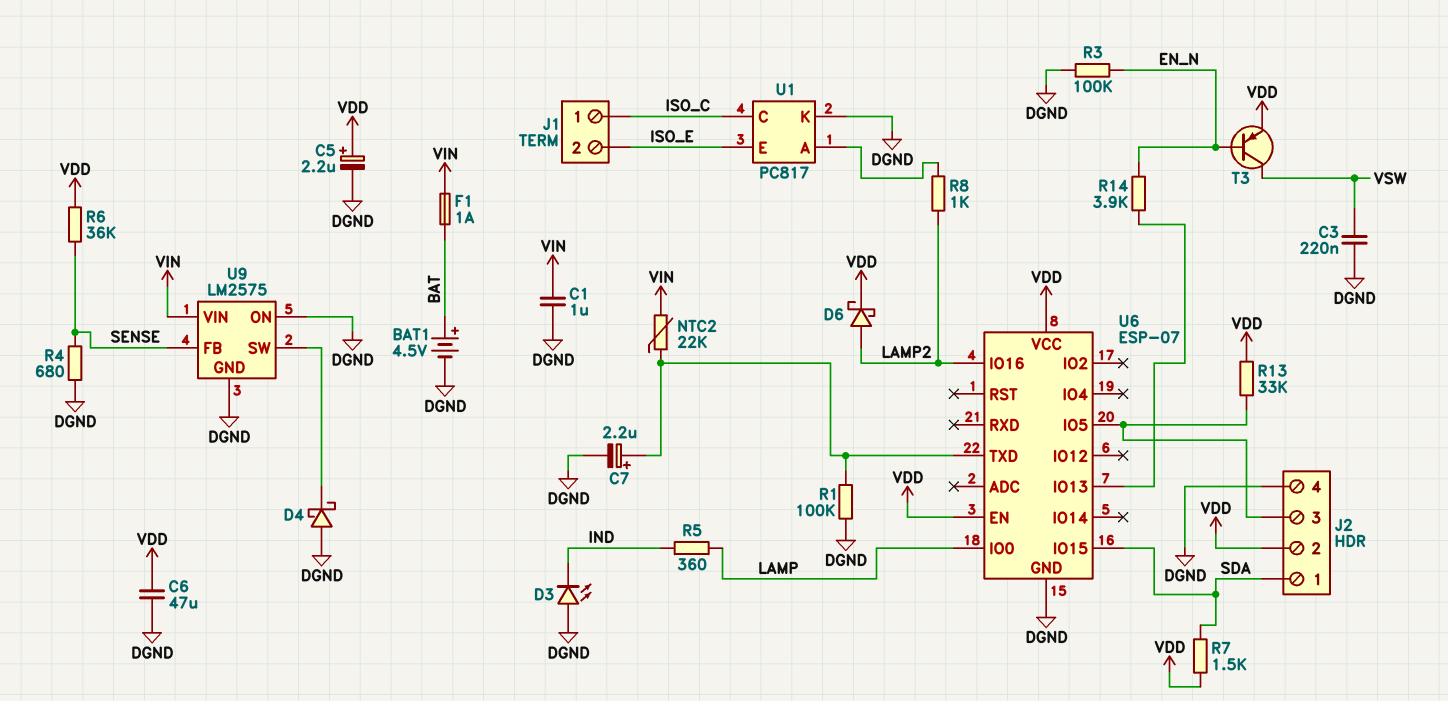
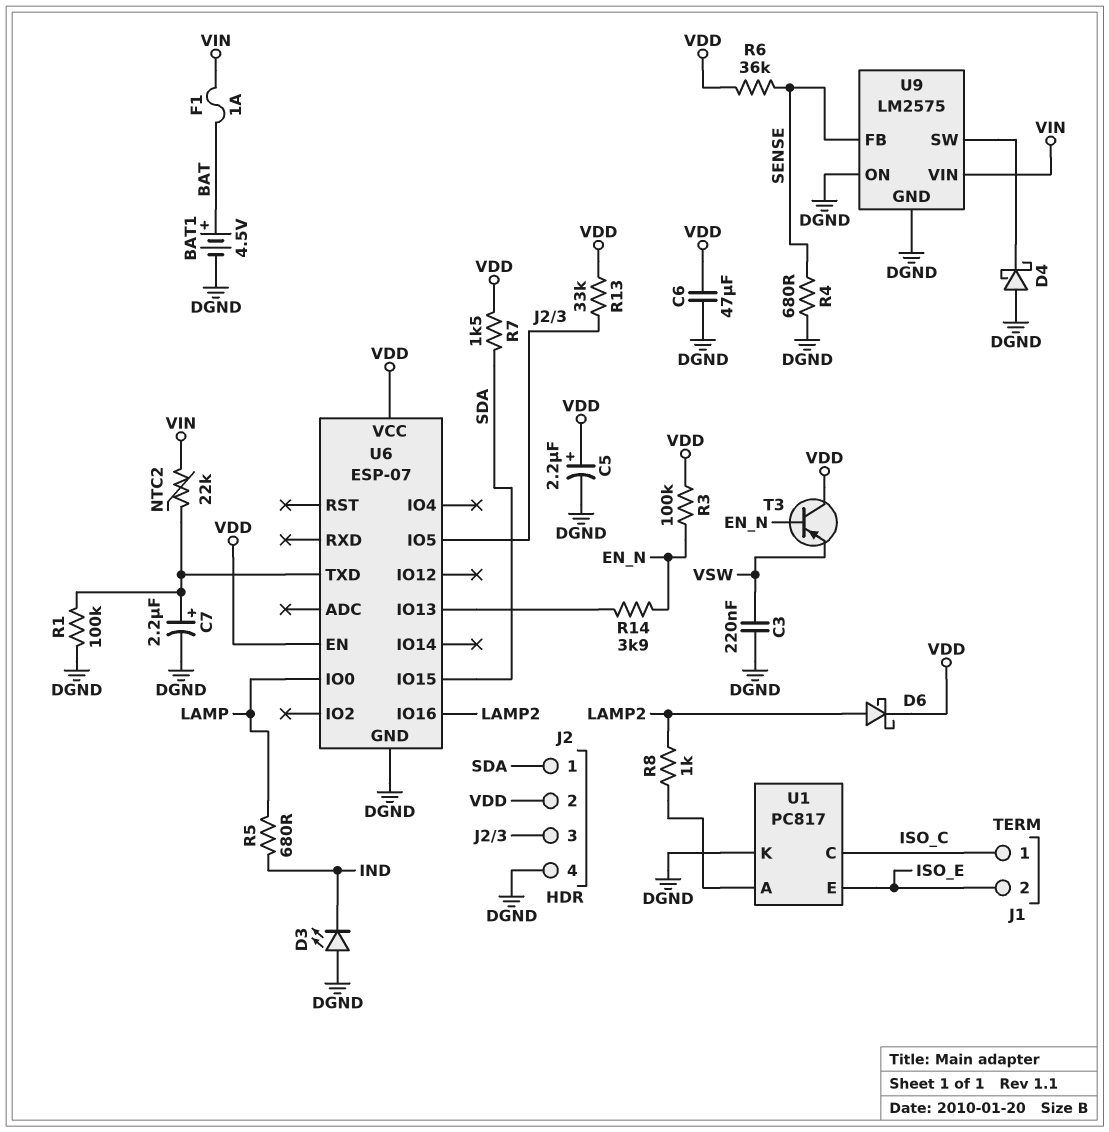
C1: 1uF (DGND, VIN) -> none
R3: 100k (DGND, EN_N) -> 100k (EN_N, VDD)
R5: 360 (IND, LAMP) -> 680 (IND, LAMP)
T3: PNP (B EN_N, C VSW, E VDD) -> PNP (B EN_N, C VDD, E VSW)

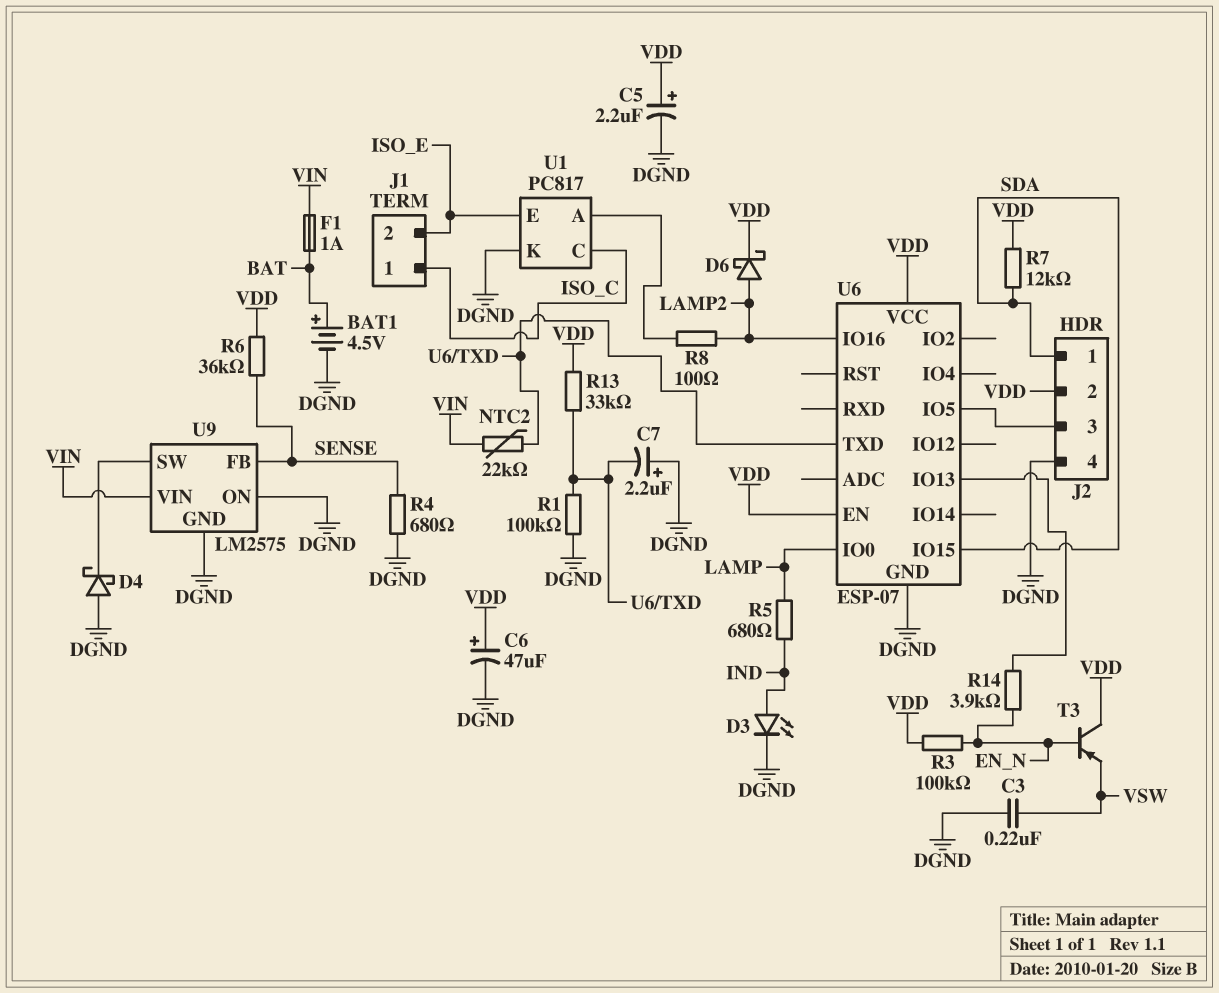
C6: 47uF (DGND, VDD) -> 47uF (plus VDD, minus DGND)
C7: 2.2uF (plus U6/TXD, minus DGND) -> 2.2uF (plus DGND, minus U6/TXD)
D3: LED (A DGND, K IND) -> LED (A IND, K DGND)
R7: 1.5k (SDA, VDD) -> 12k (SDA, VDD)
R8: 1k (LAMP2, U1/A) -> 100 (LAMP2, U1/A)
R13: 33k (J2/3, VDD) -> 33k (U6/TXD, VDD)

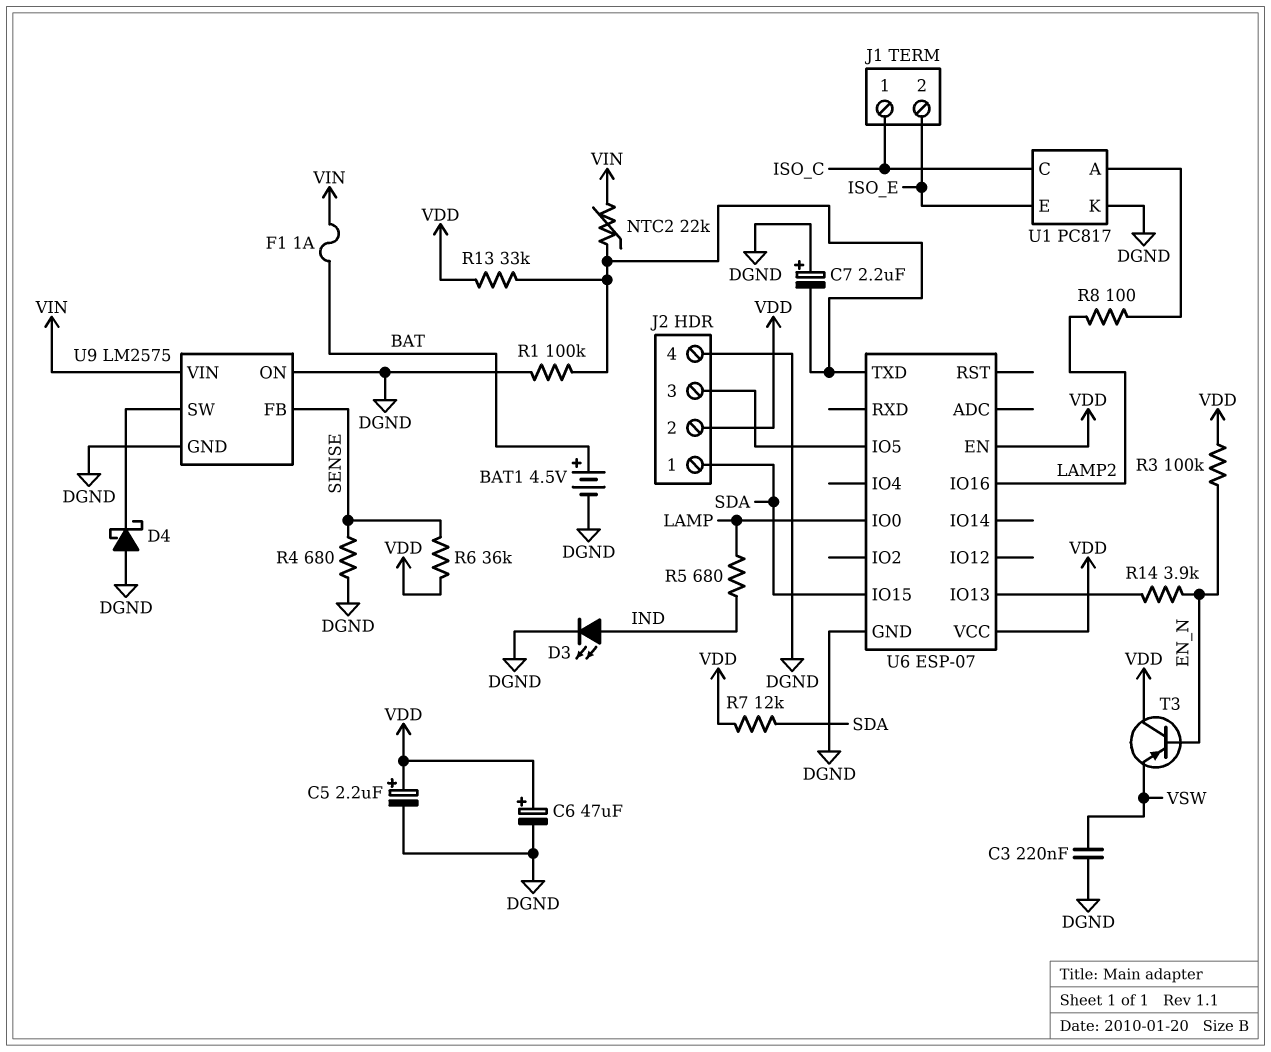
D6: schottky (A LAMP2, K VDD) -> none

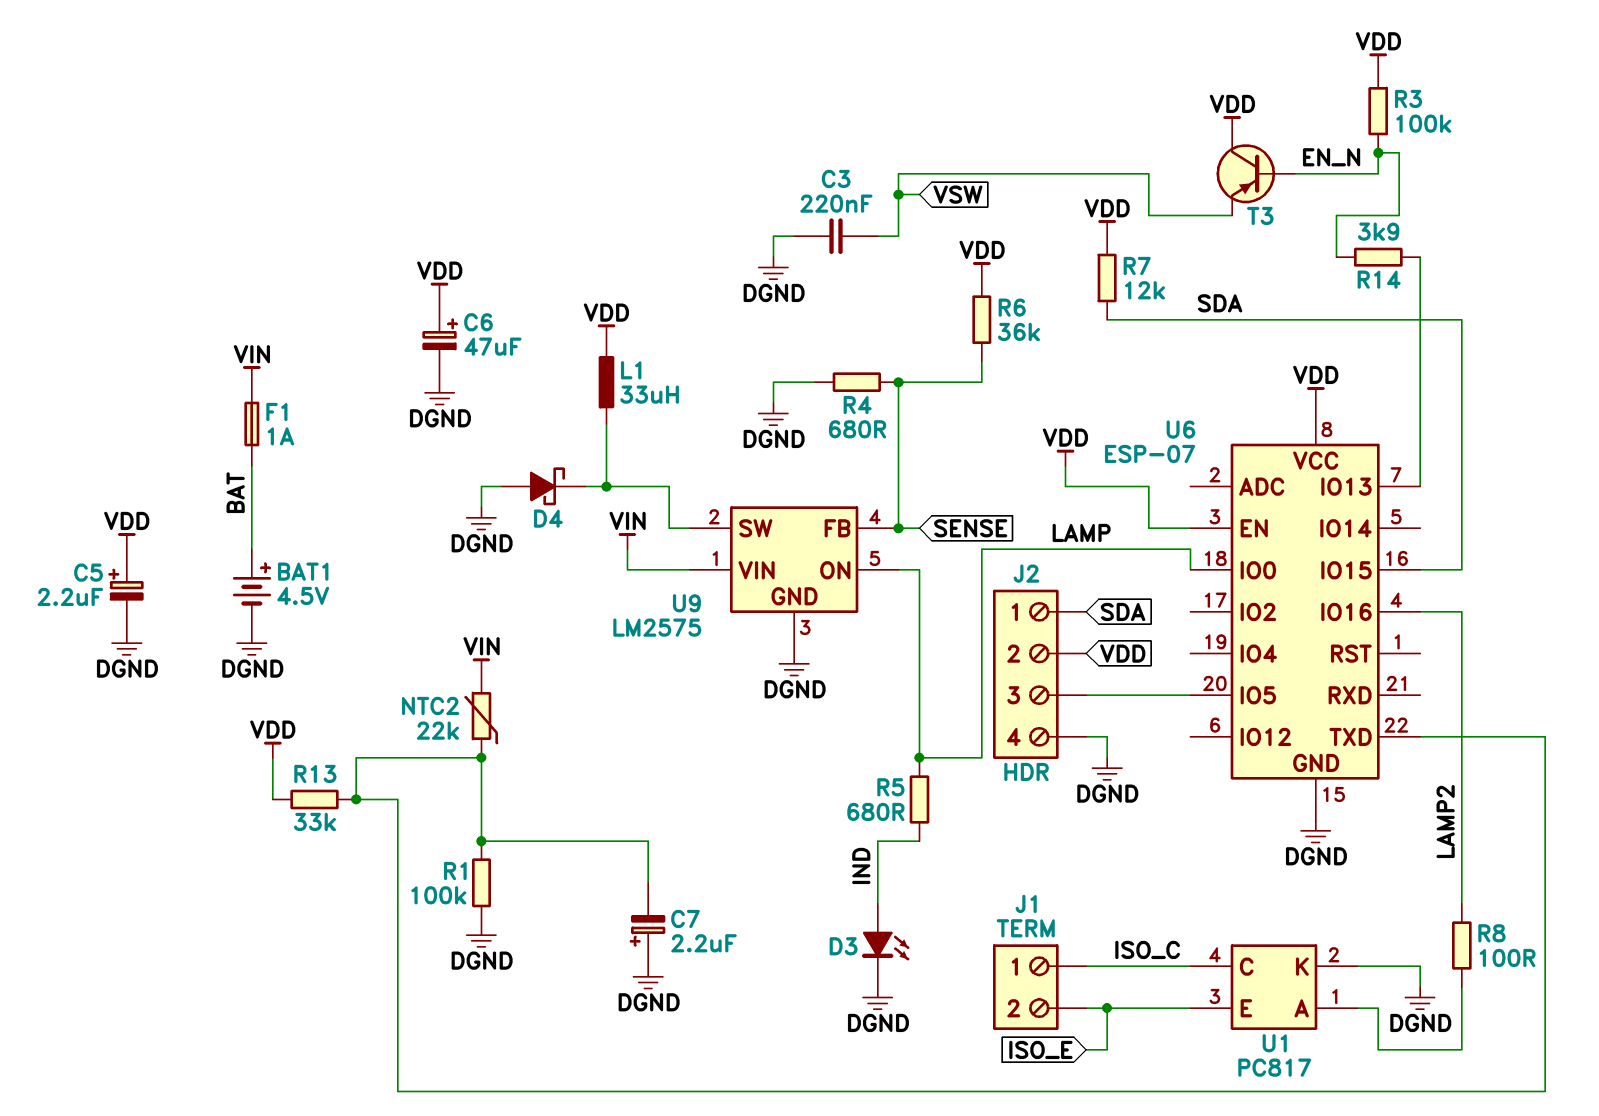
L1: none -> 33uH (U9/SW, VDD)
U9 pin ON: DGND -> LAMP

